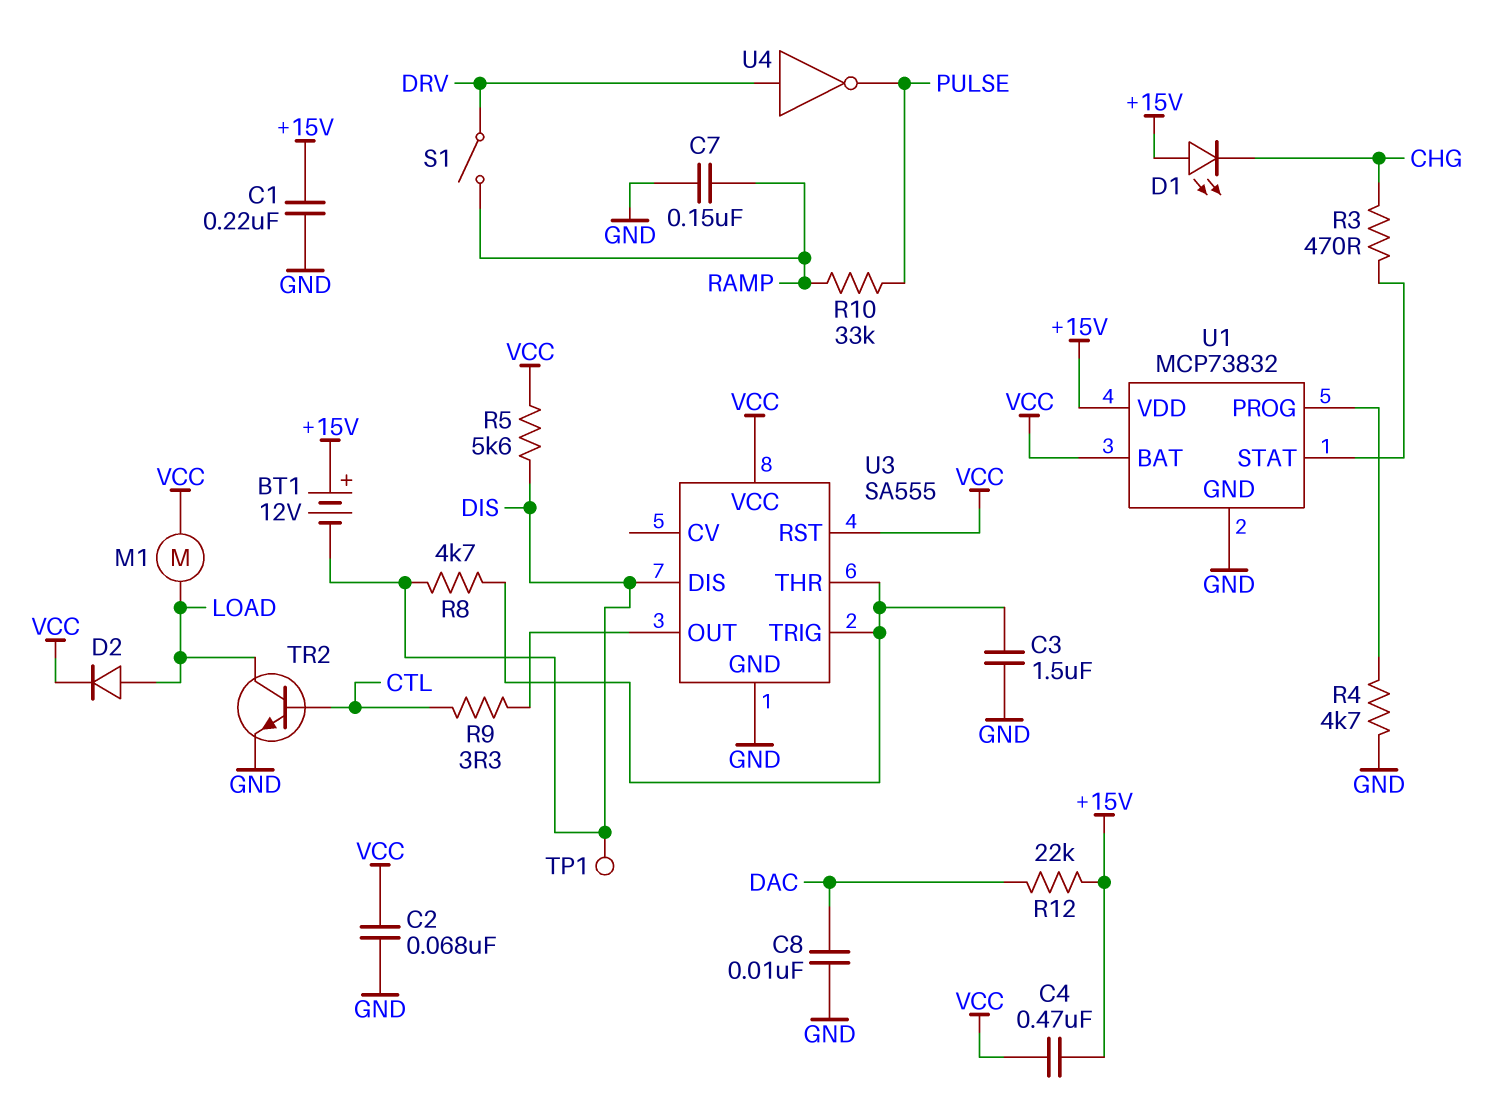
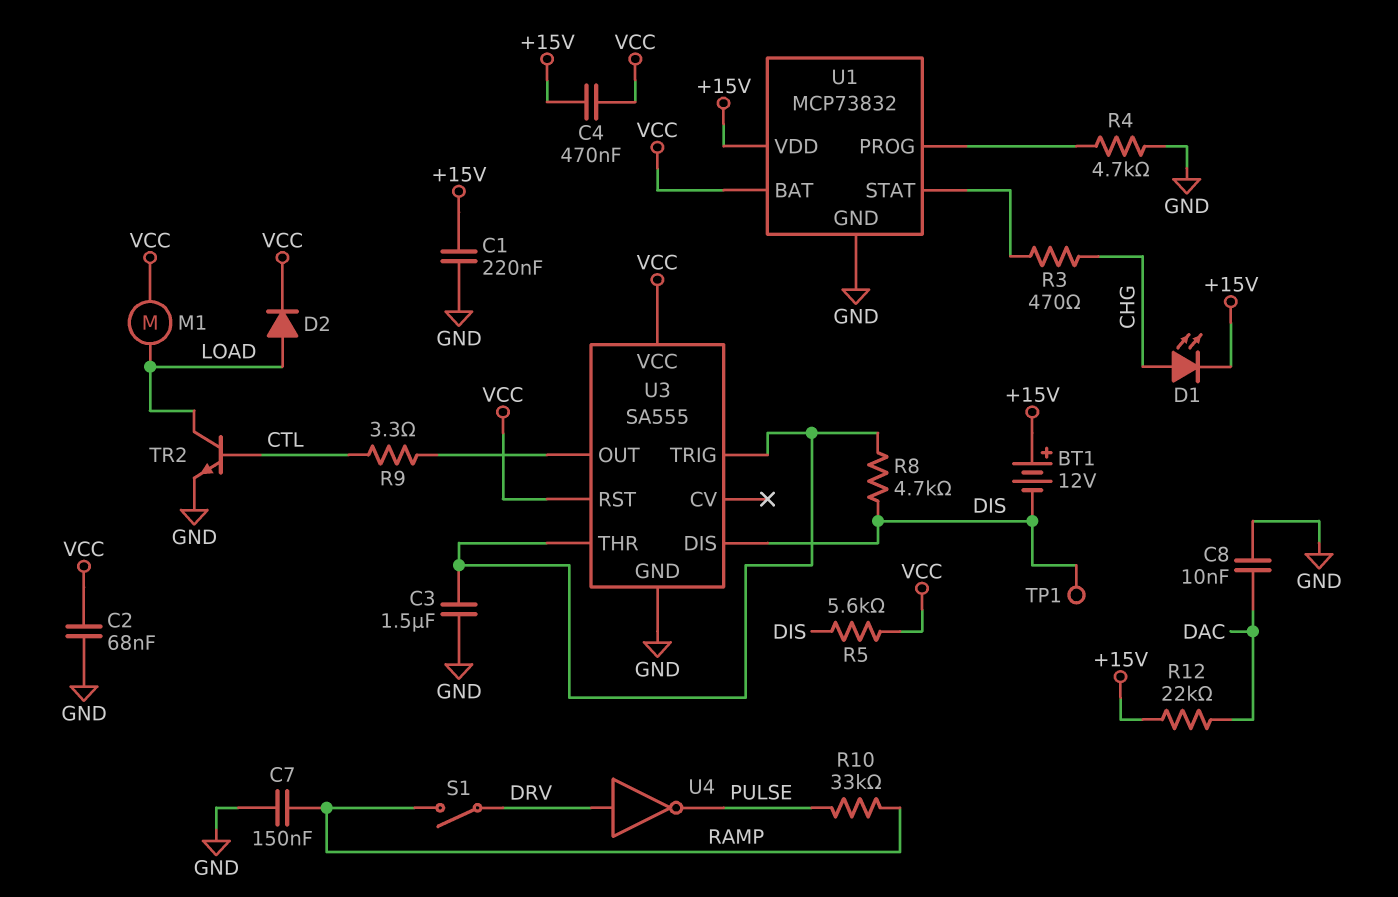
D1: LED (A +15V, K CHG) -> LED (A CHG, K +15V)

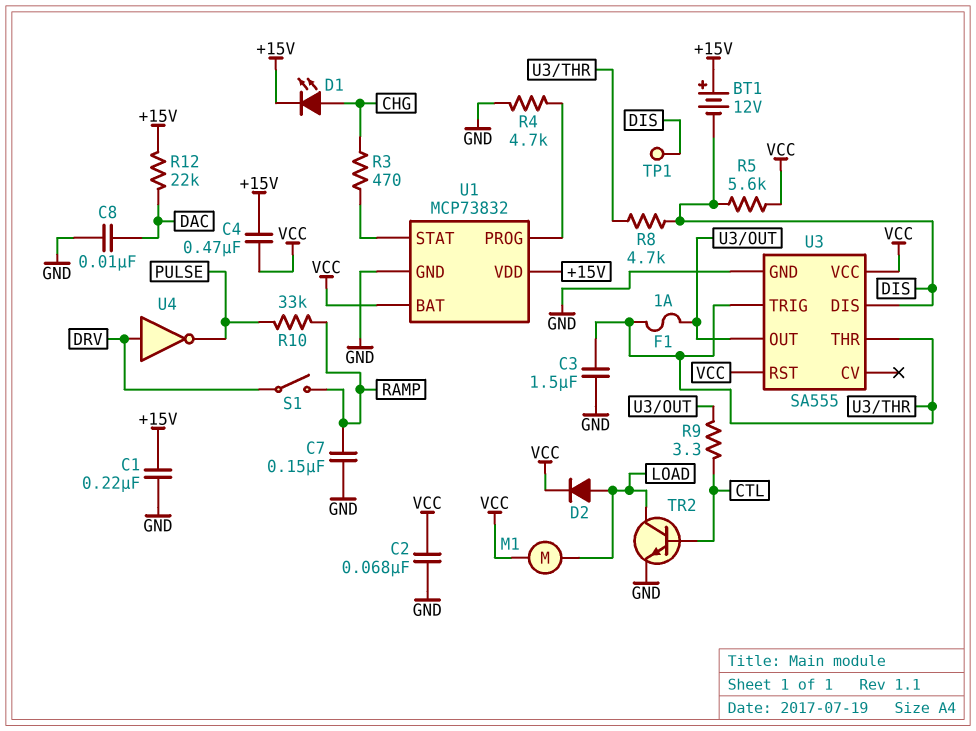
F1: none -> 1A (U3/OUT, U3/THR)

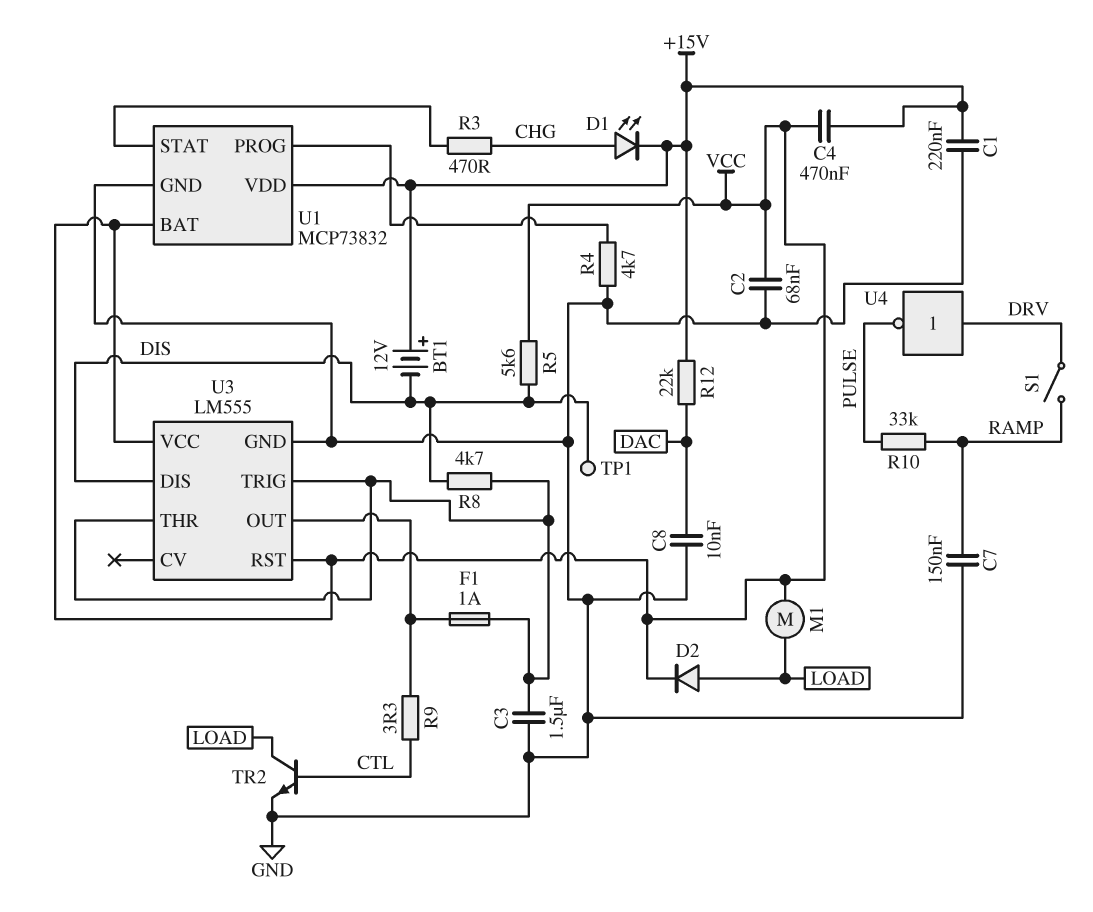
U3: SA555 -> LM555

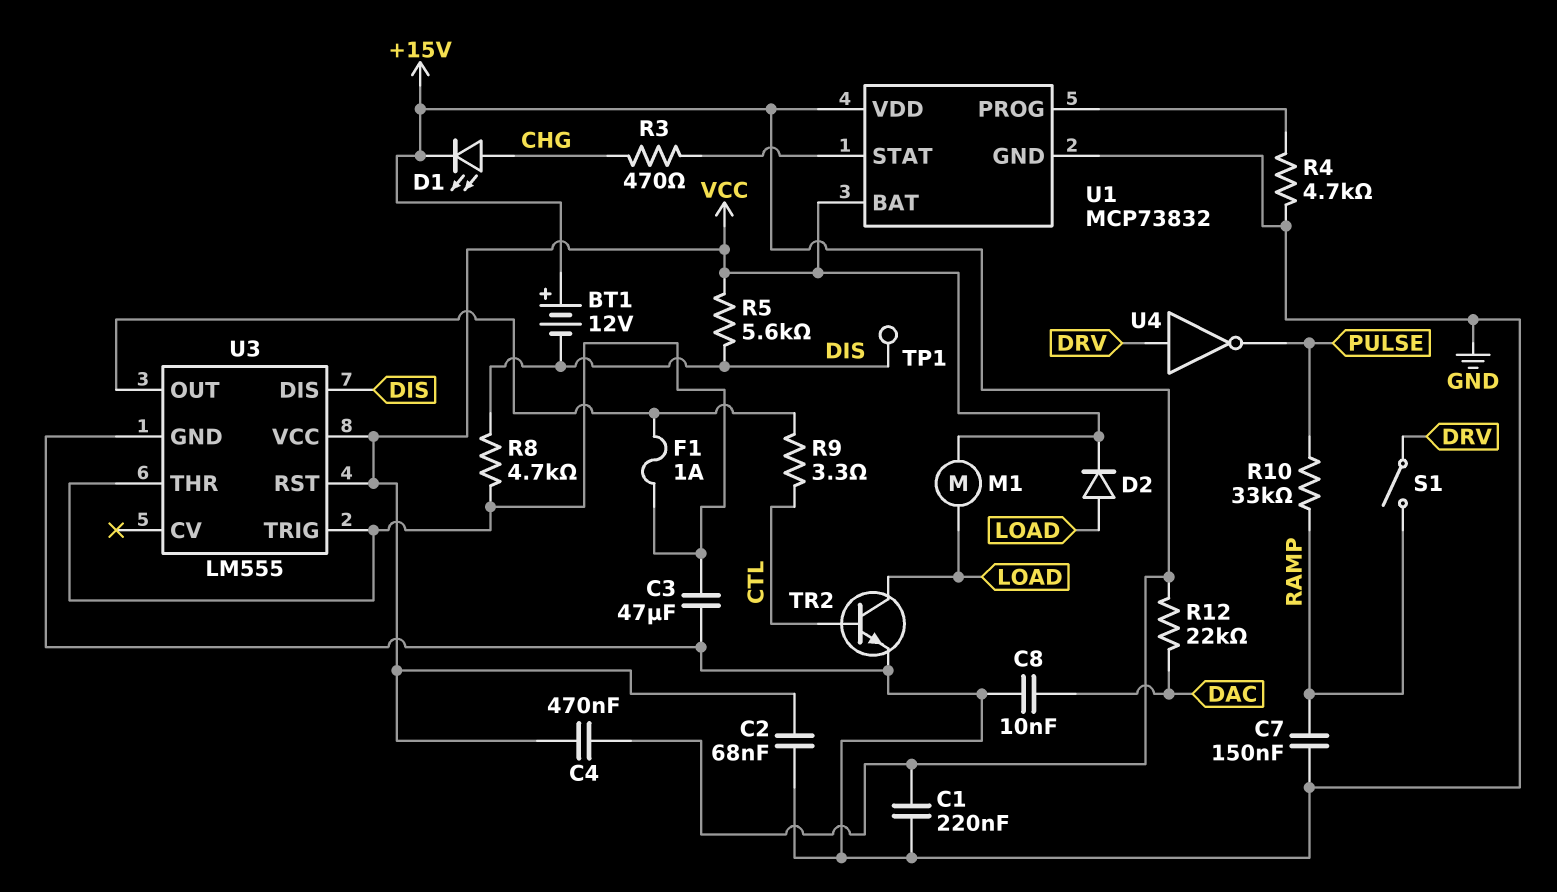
C3: 1.5uF (GND, U3/THR) -> 47uF (GND, U3/THR)

